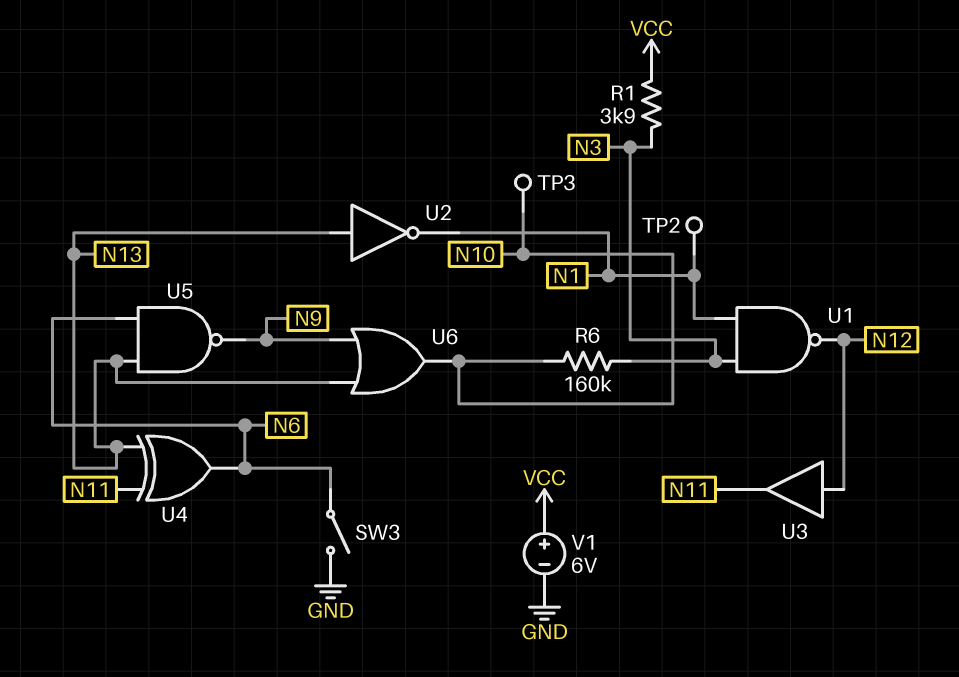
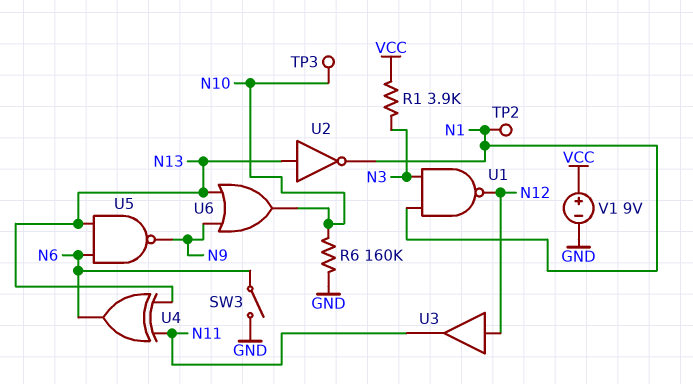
R6: 160k (N3, N10) -> 160k (GND, N10)
V1: 6V (plus VCC, minus GND) -> 9V (plus VCC, minus GND)

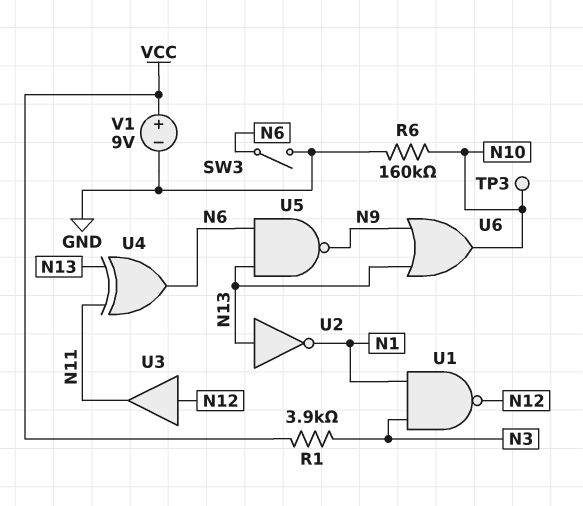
TP2: test point (N1) -> none

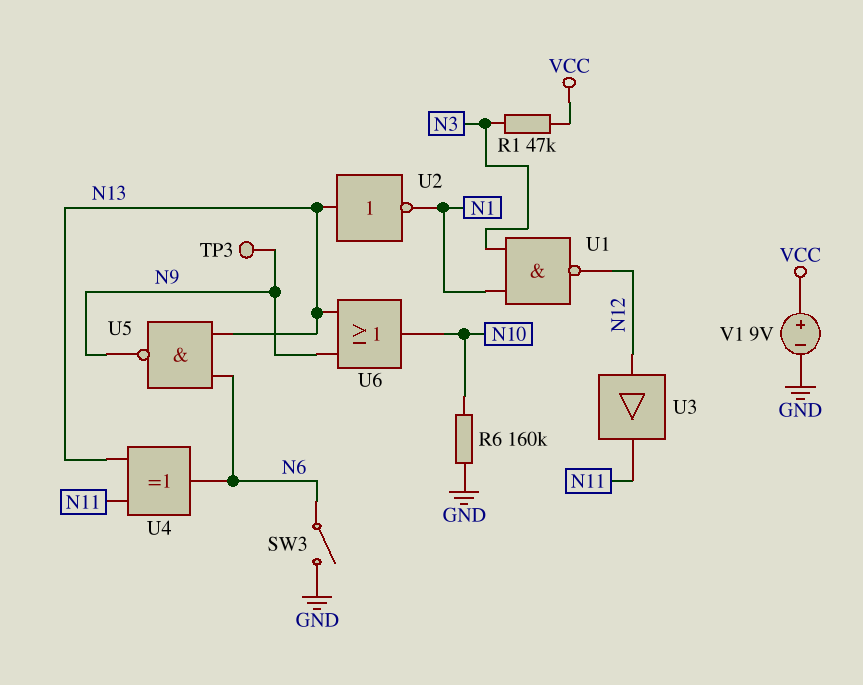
R1: 3.9k (N3, VCC) -> 47k (N3, VCC)
TP3: test point (N10) -> test point (N9)

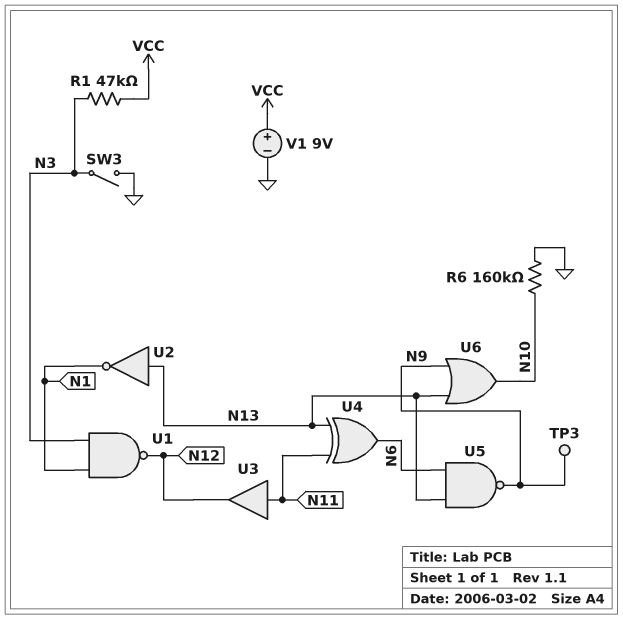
SW3: switch (GND, N6) -> switch (GND, N3)
U3: buffer (in N12, out N11) -> buffer (in N11, out N12)

